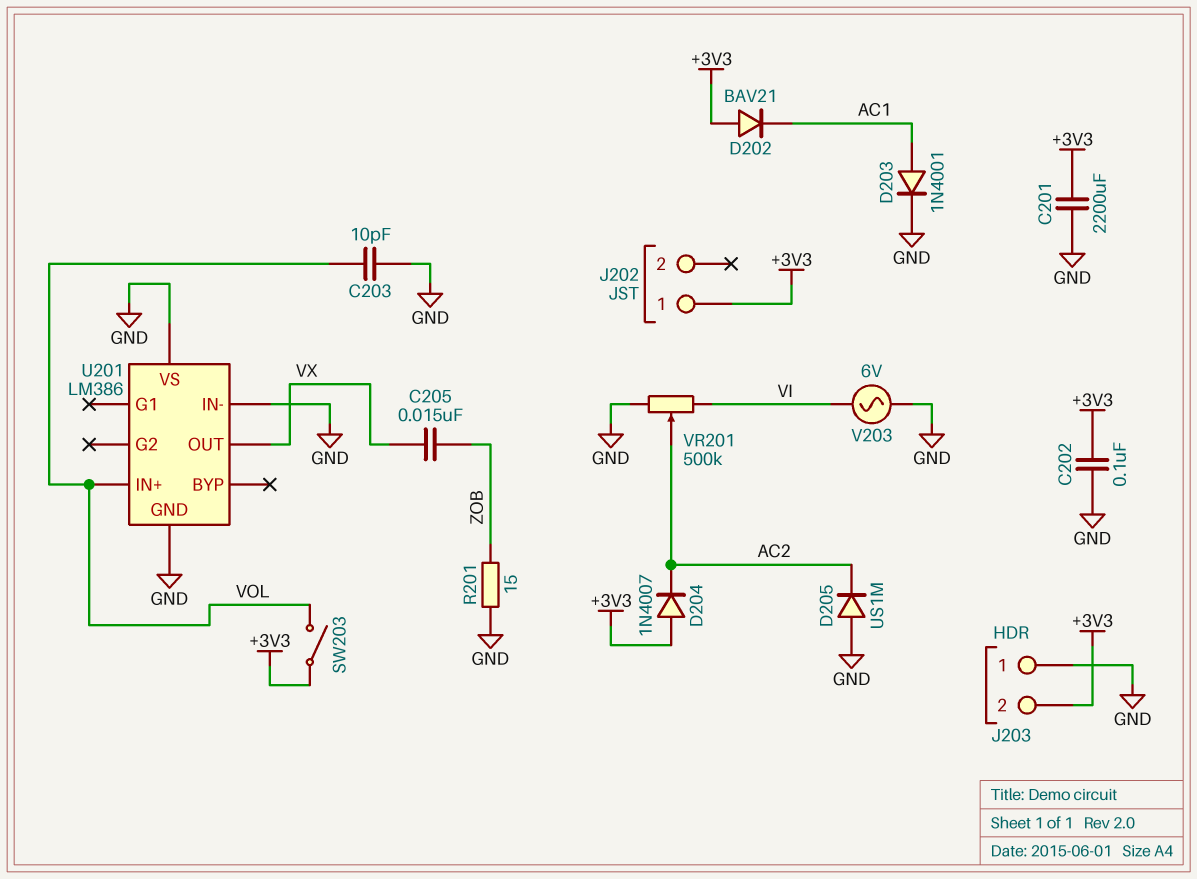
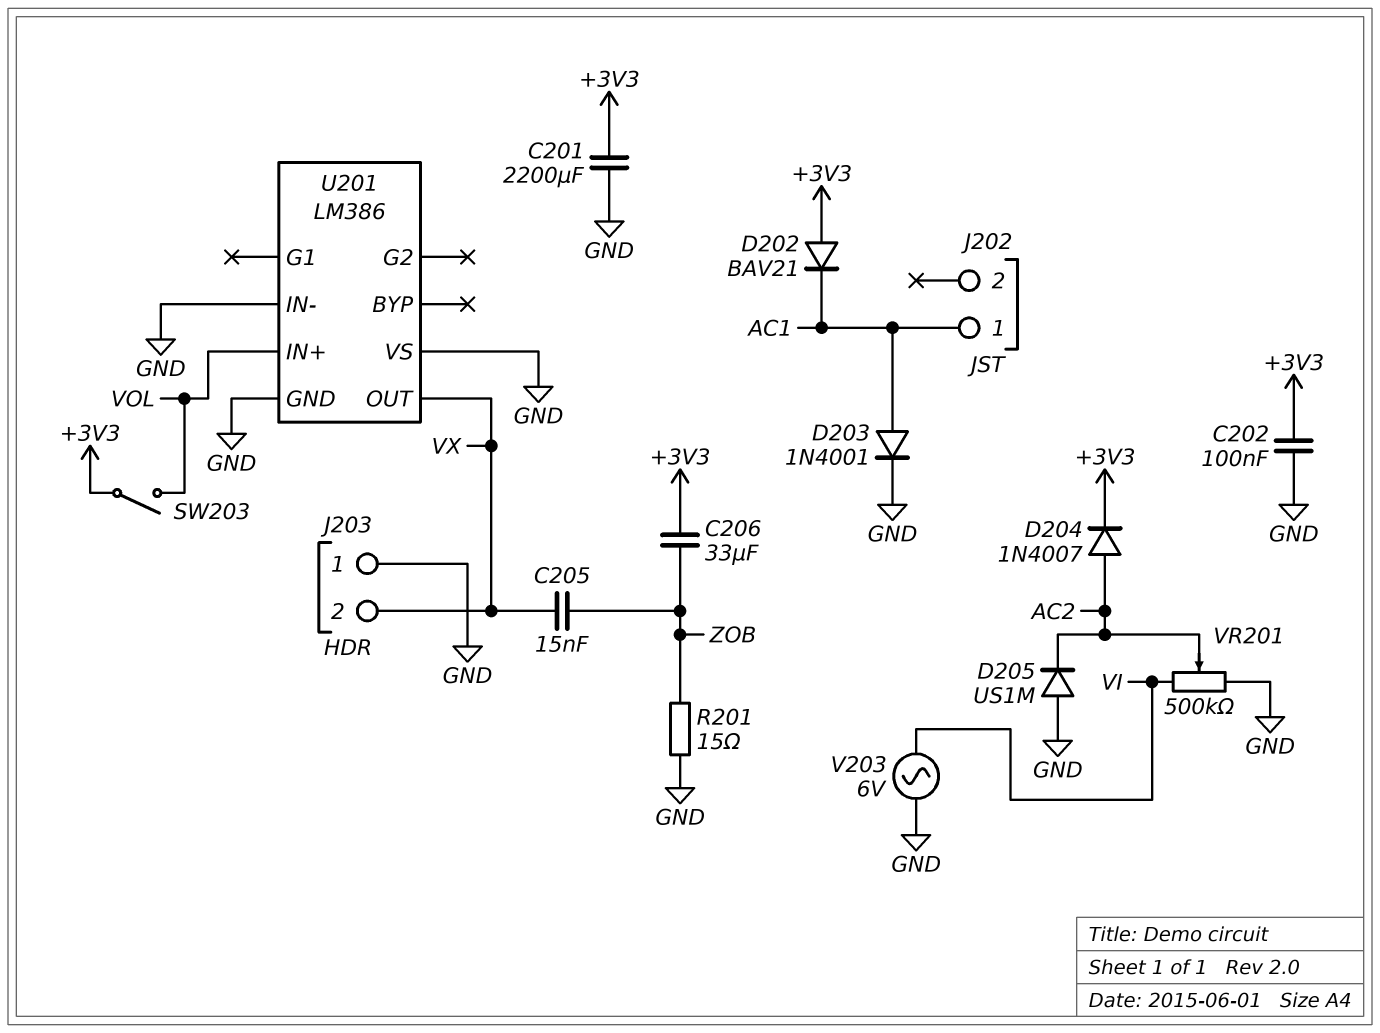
C203: 10pF (GND, VOL) -> none
C206: none -> 33uF (+3V3, ZOB)
D204: diode 1N4007 (A +3V3, K AC2) -> diode 1N4007 (A AC2, K +3V3)
J202 pin 1: +3V3 -> AC1
J203 pin 2: +3V3 -> VX

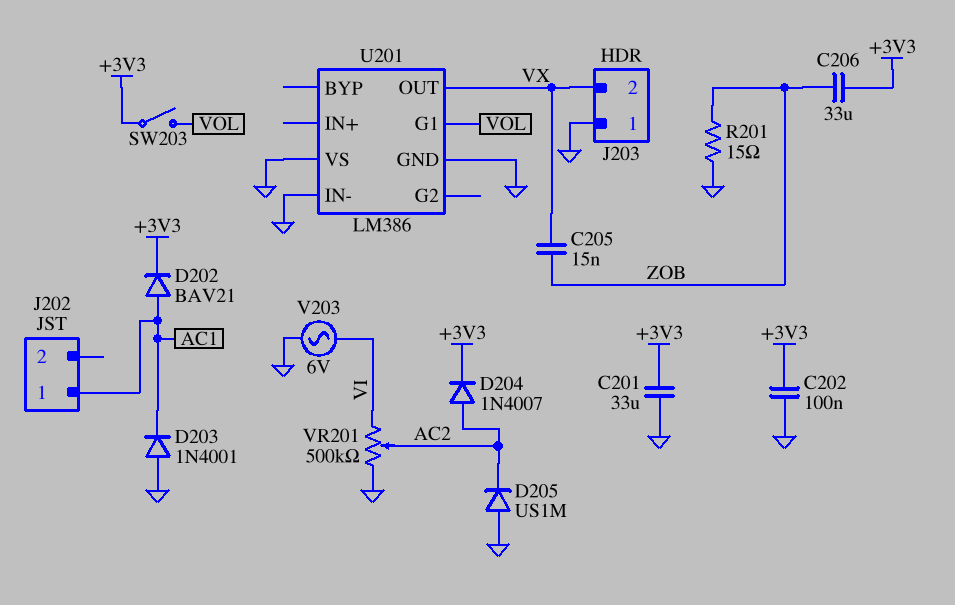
C201: 2200uF (+3V3, GND) -> 33uF (+3V3, GND)
D202: diode BAV21 (A +3V3, K AC1) -> diode BAV21 (A AC1, K +3V3)
D203: diode 1N4001 (A AC1, K GND) -> diode 1N4001 (A GND, K AC1)
U201 pin G1: none -> VOL
U201 pin IN+: VOL -> none

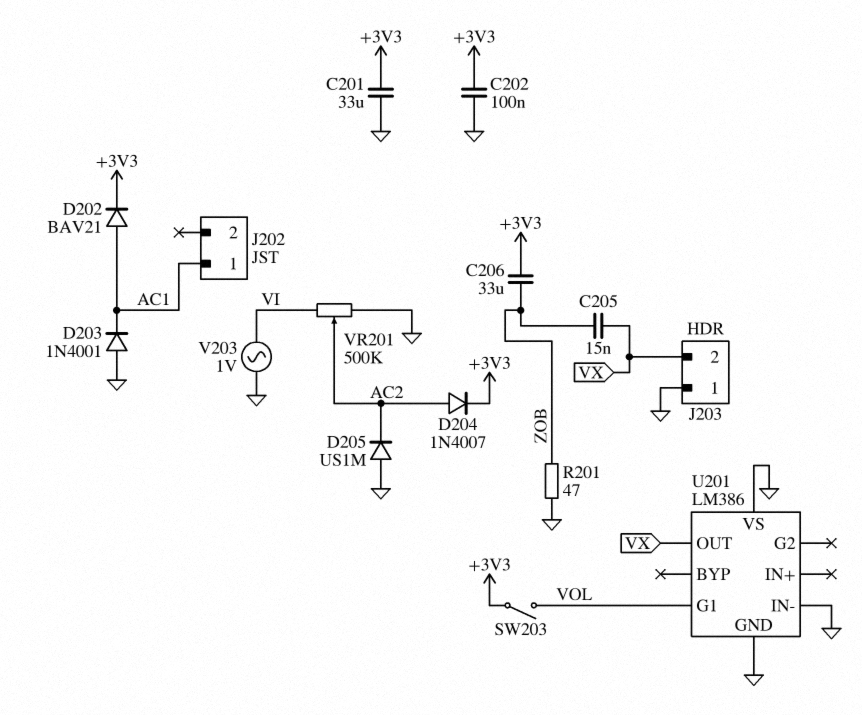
R201: 15 (GND, ZOB) -> 47 (GND, ZOB)
V203: AC 6V (GND, VI) -> AC 1V (GND, VI)

